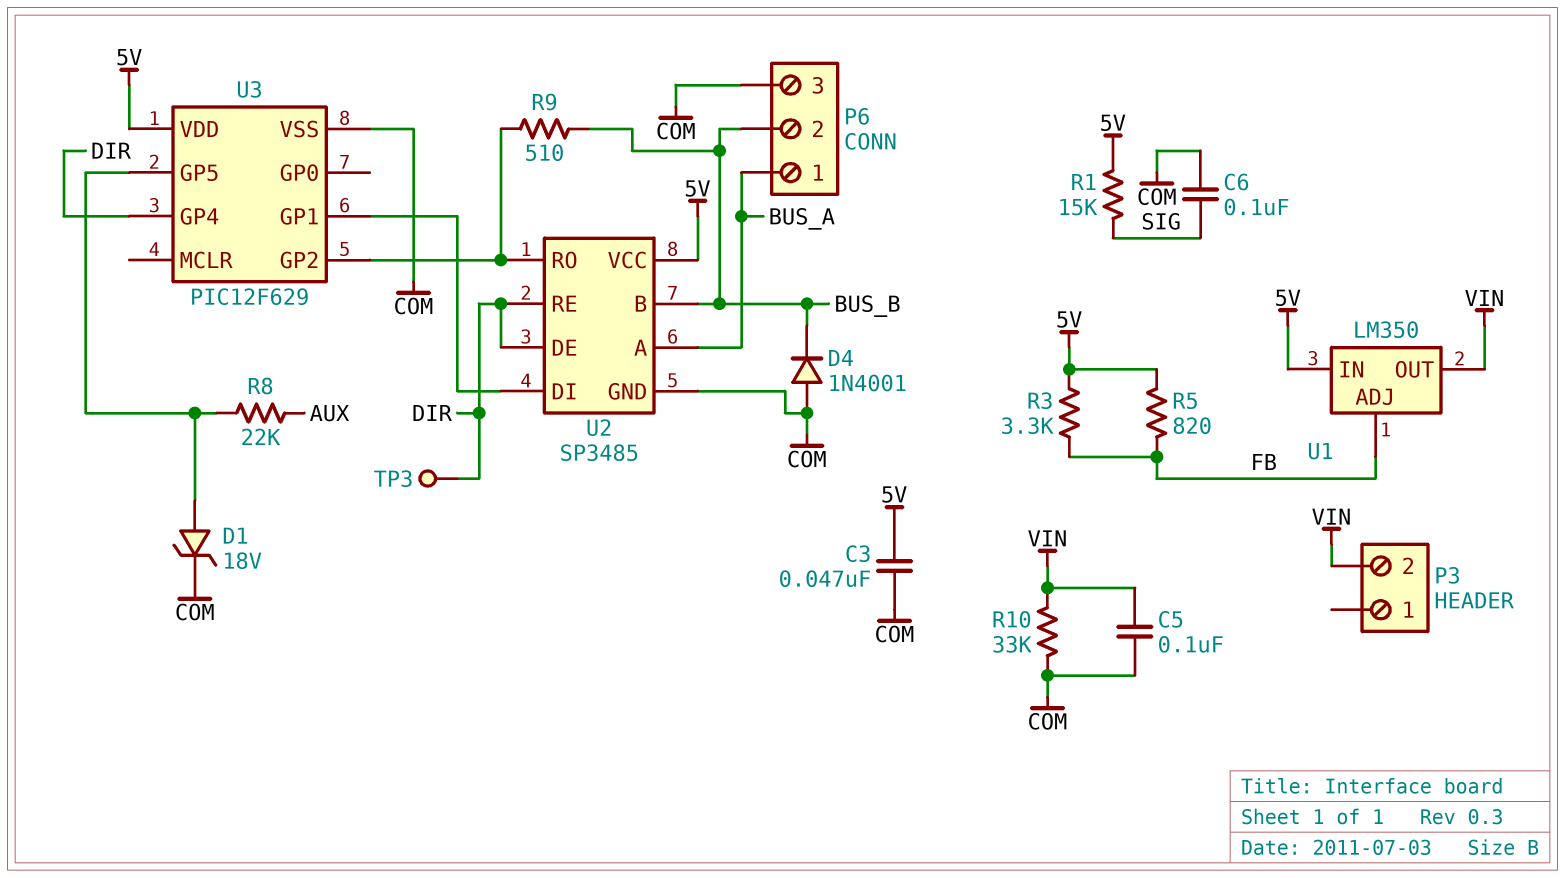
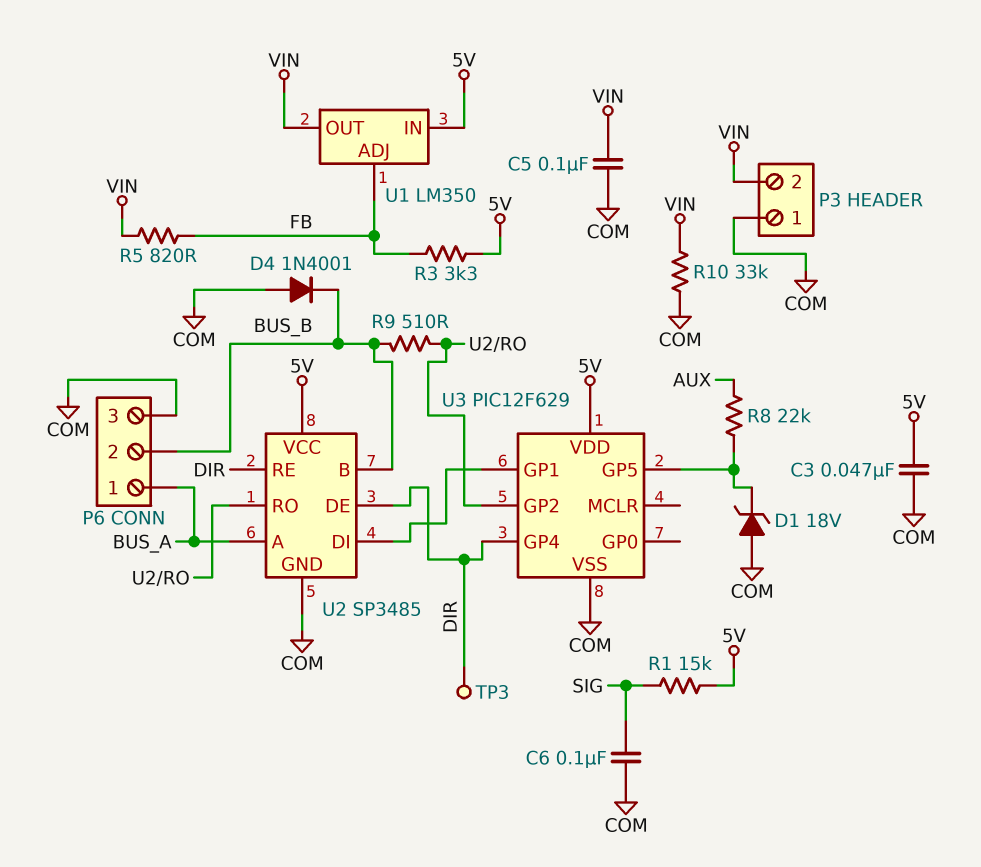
D1: zener 18V (A U3/GP5, K COM) -> zener 18V (A COM, K U3/GP5)
P3 pin 1: none -> COM
R5: 820 (5V, FB) -> 820 (FB, VIN)

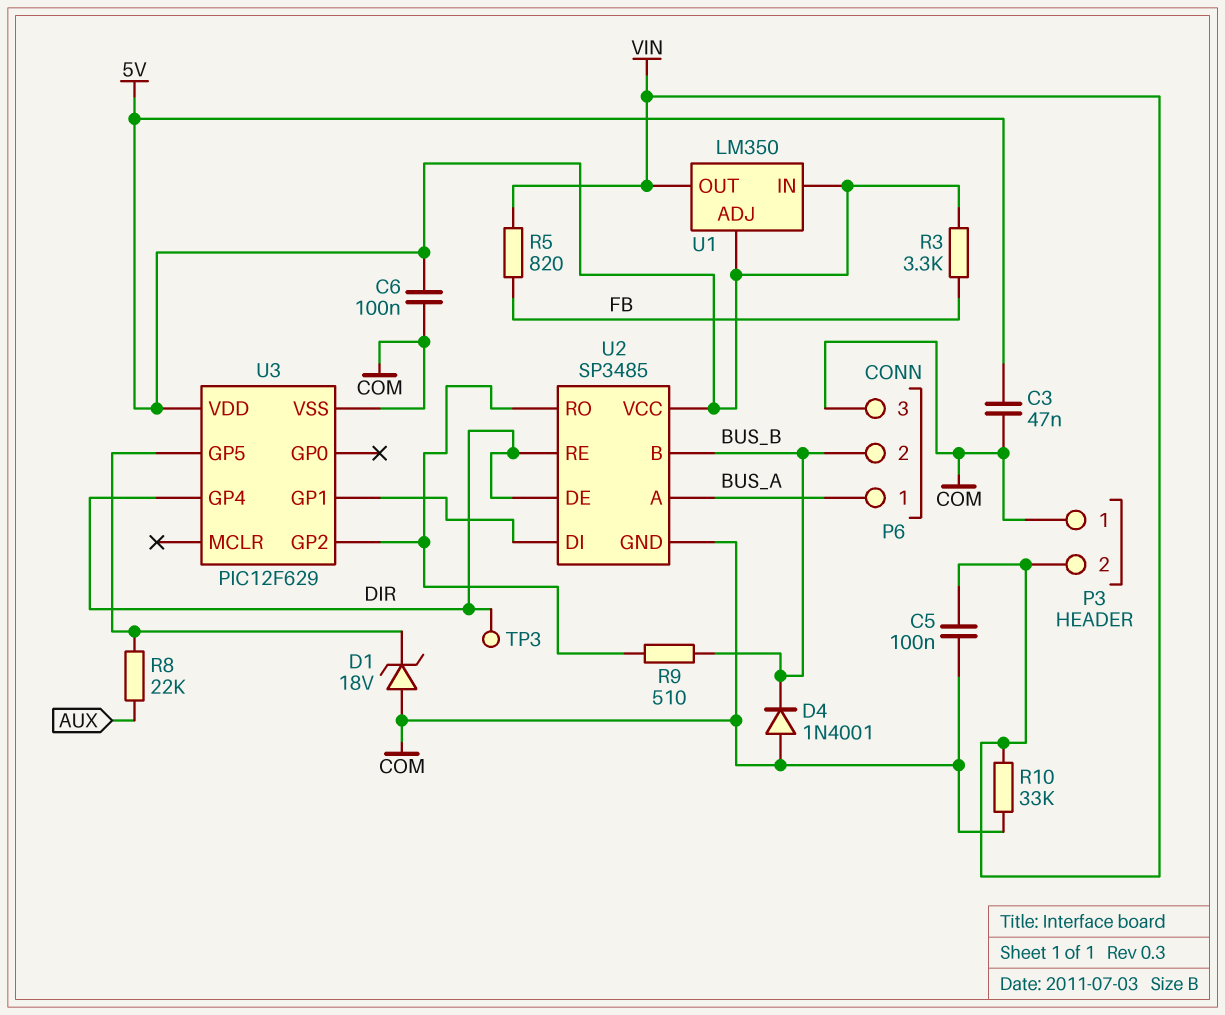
C6: 100nF (COM, SIG) -> 100nF (5V, COM)
R1: 15k (5V, SIG) -> none
U1 pin ADJ: FB -> 5V

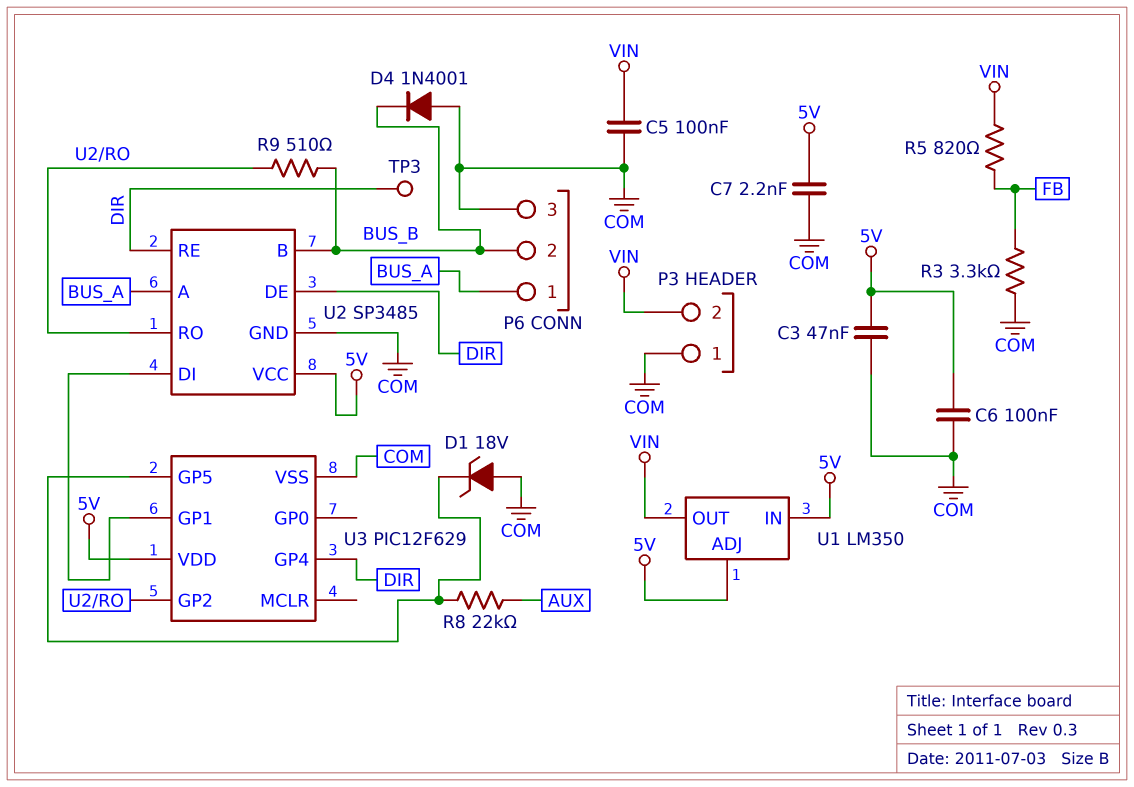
C7: none -> 2.2nF (5V, COM)
R3: 3.3k (5V, FB) -> 3.3k (COM, FB)
R10: 33k (COM, VIN) -> none

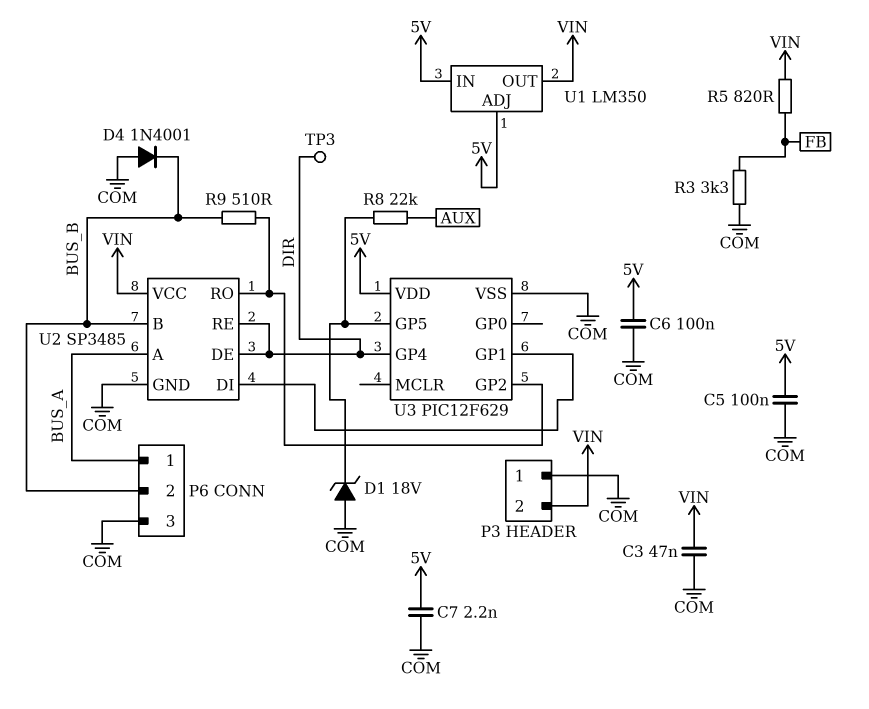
C3: 47nF (5V, COM) -> 47nF (COM, VIN)
C5: 100nF (COM, VIN) -> 100nF (5V, COM)
U2 pin VCC: 5V -> VIN

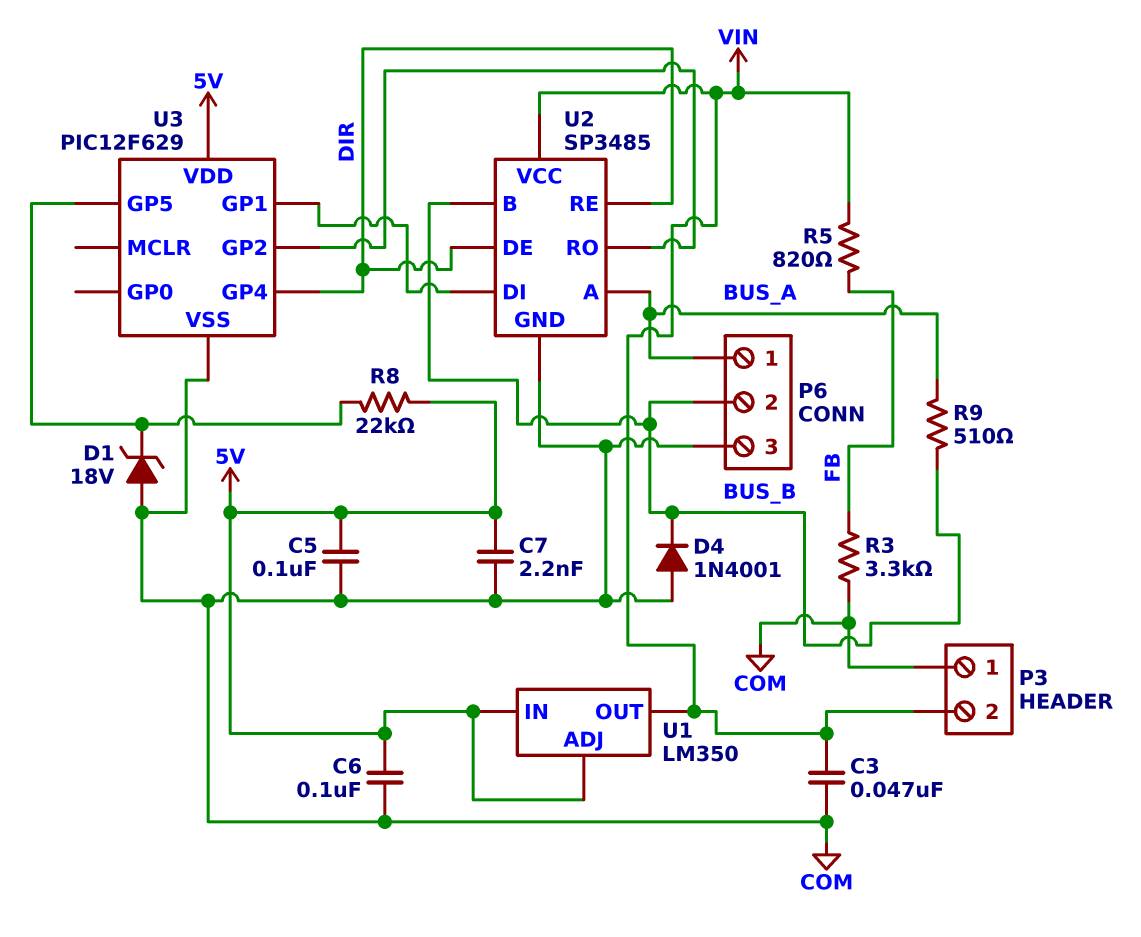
R8: 22k (AUX, U3/GP5) -> 22k (5V, U3/GP5)
R9: 510 (BUS_B, U2/RO) -> 510 (BUS_A, BUS_B)
TP3: test point (DIR) -> none

